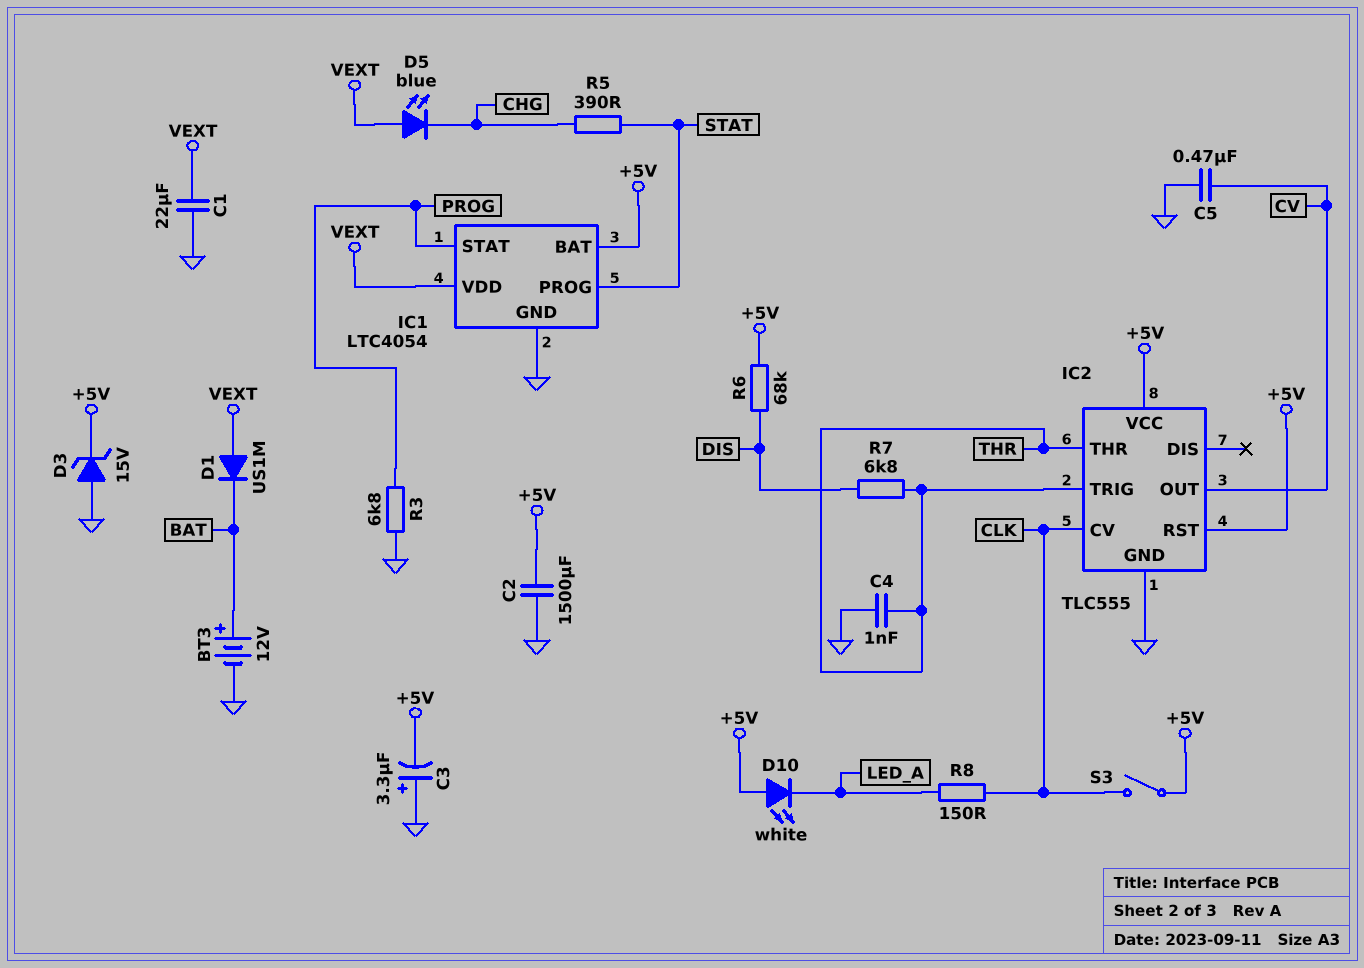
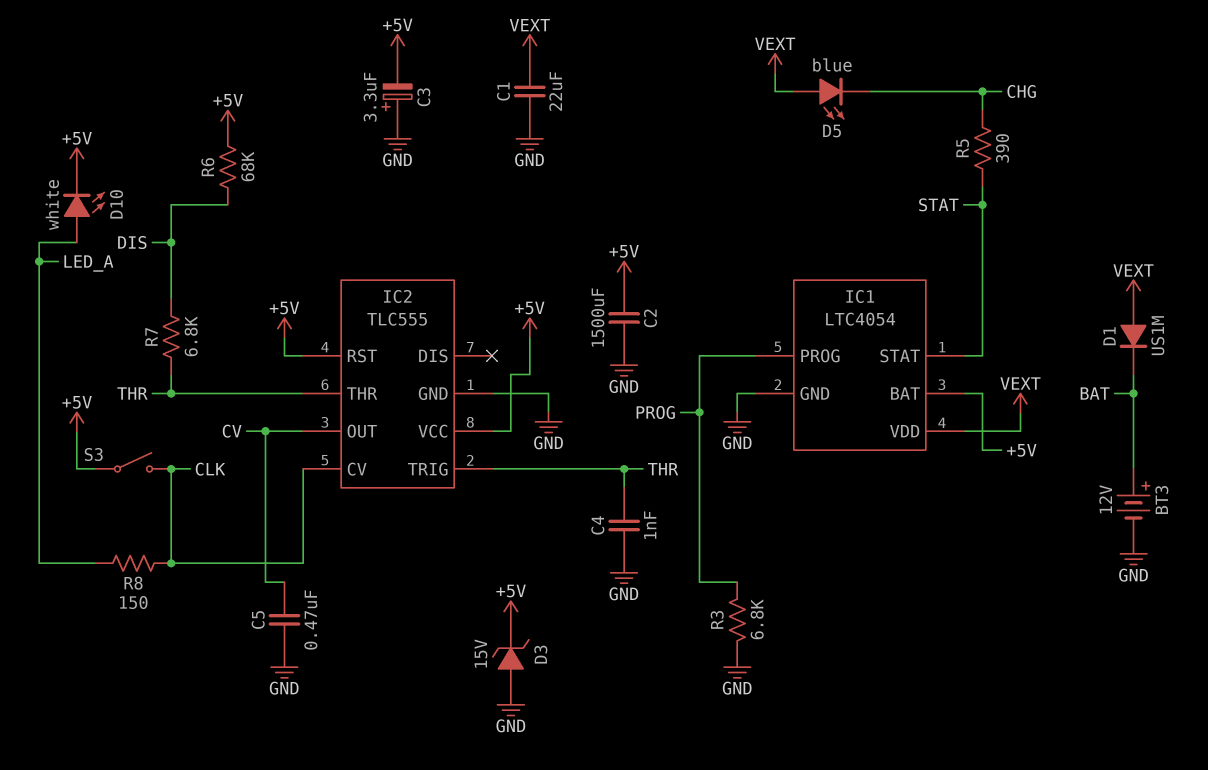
D10: LED white (A +5V, K LED_A) -> LED white (A LED_A, K +5V)
IC1 pin PROG: STAT -> PROG
IC1 pin STAT: PROG -> STAT

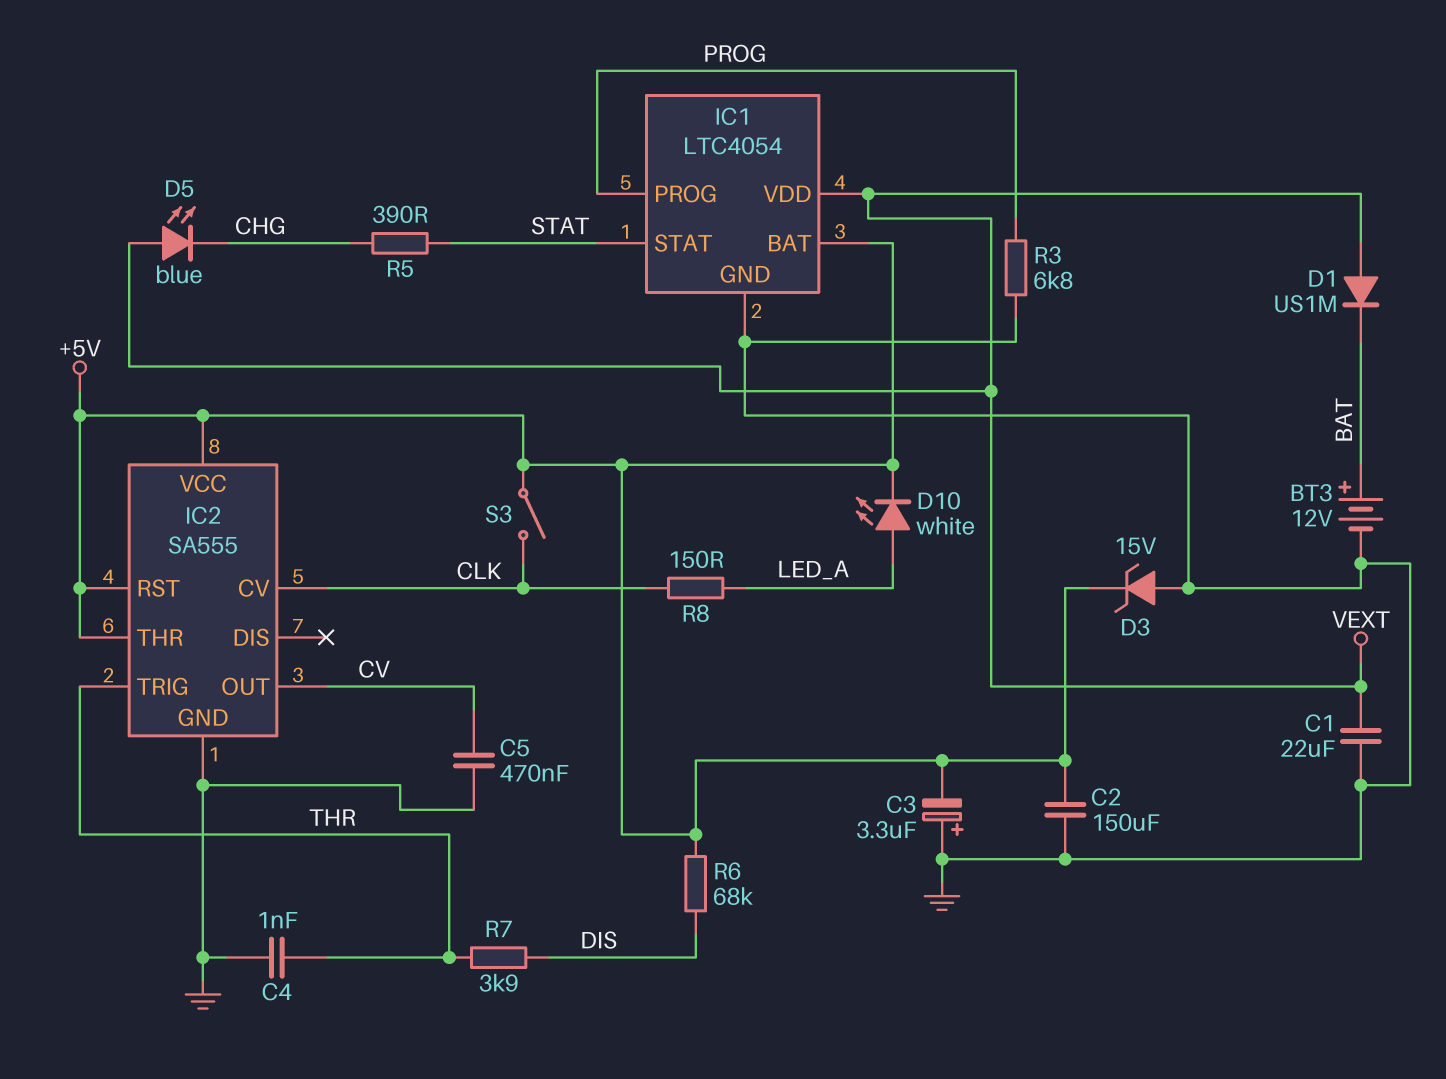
C2: 1500uF (+5V, GND) -> 150uF (+5V, GND)
IC2: TLC555 -> SA555
IC2 pin THR: THR -> +5V
R7: 6.8k (DIS, THR) -> 3.9k (DIS, THR)

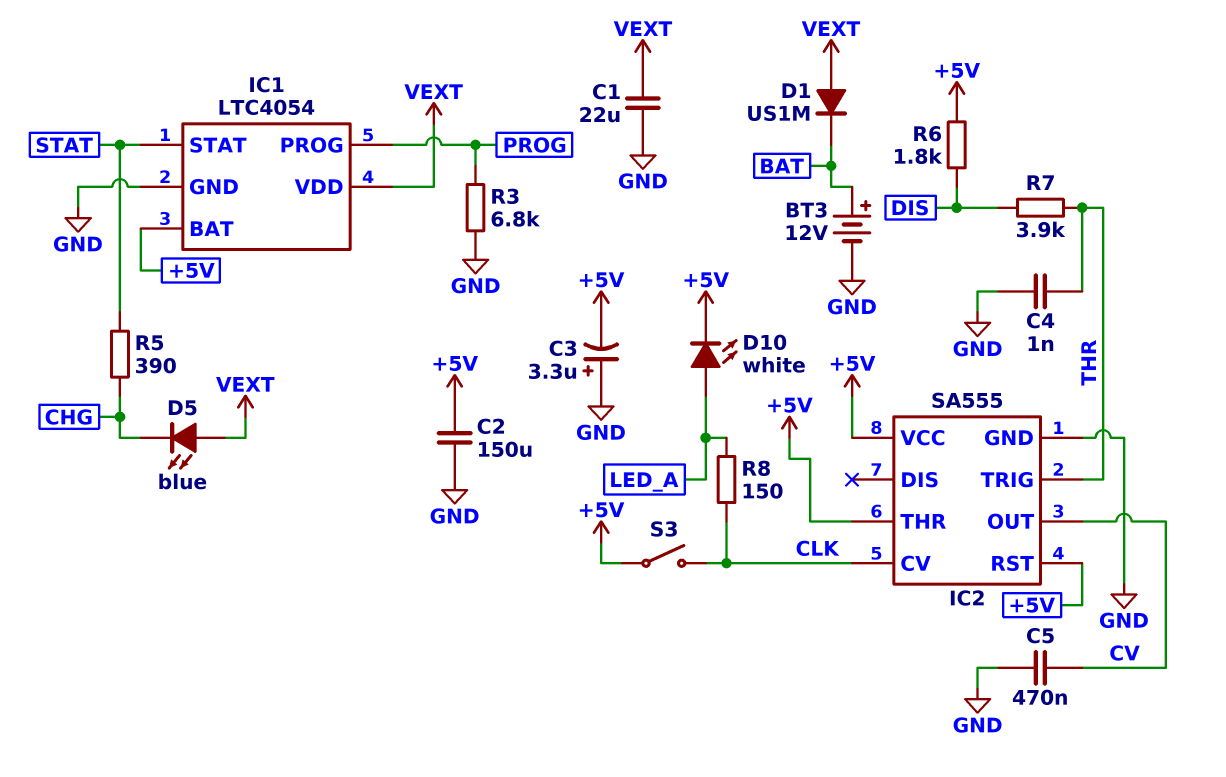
D3: zener 15V (A GND, K +5V) -> none
R6: 68k (+5V, DIS) -> 1.8k (+5V, DIS)

